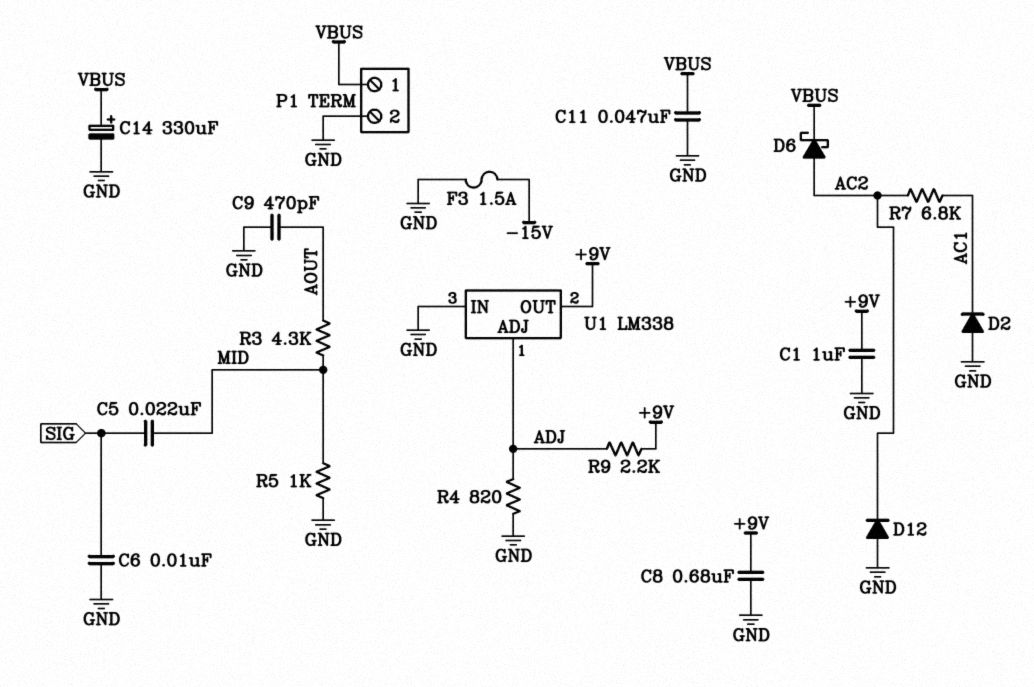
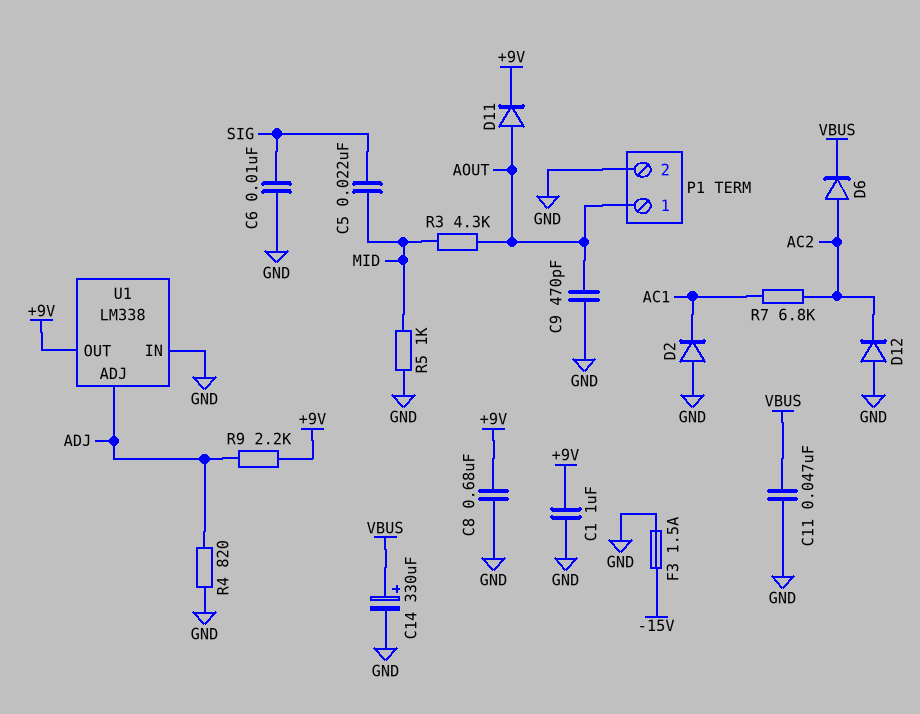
D6: schottky (A AC2, K VBUS) -> diode (A AC2, K VBUS)
D11: none -> diode (A AOUT, K +9V)
P1 pin 1: VBUS -> AOUT

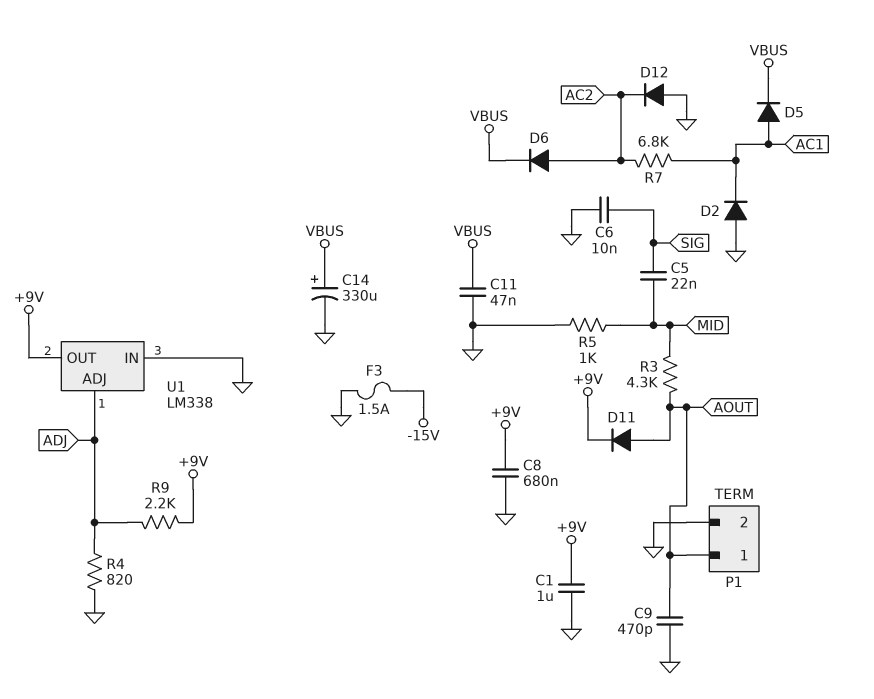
D5: none -> diode (A AC1, K VBUS)

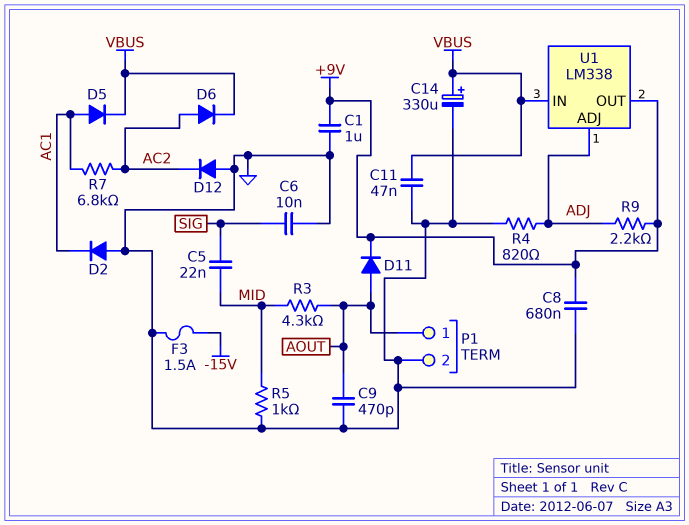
U1 pin IN: GND -> VBUS

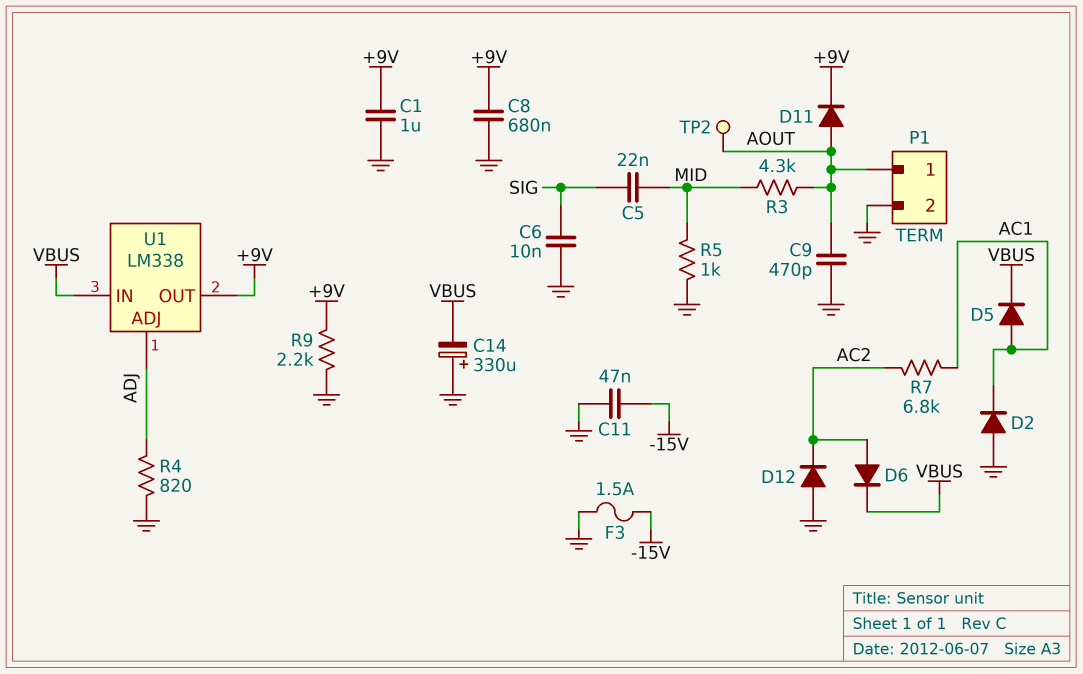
C11: 47nF (GND, VBUS) -> 47nF (-15V, GND)
C14: 330uF (plus VBUS, minus GND) -> 330uF (plus GND, minus VBUS)
R9: 2.2k (+9V, ADJ) -> 2.2k (+9V, GND)
TP2: none -> test point (AOUT)

